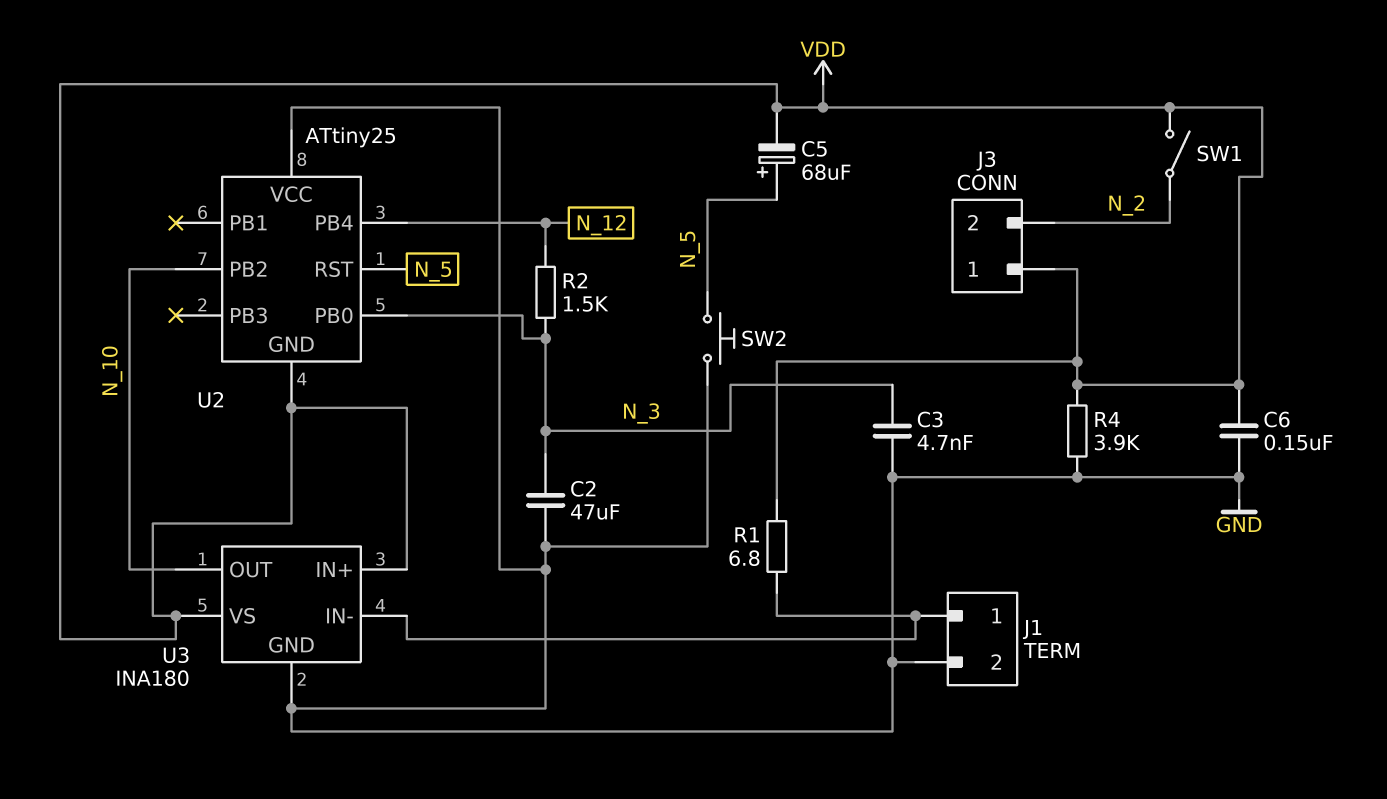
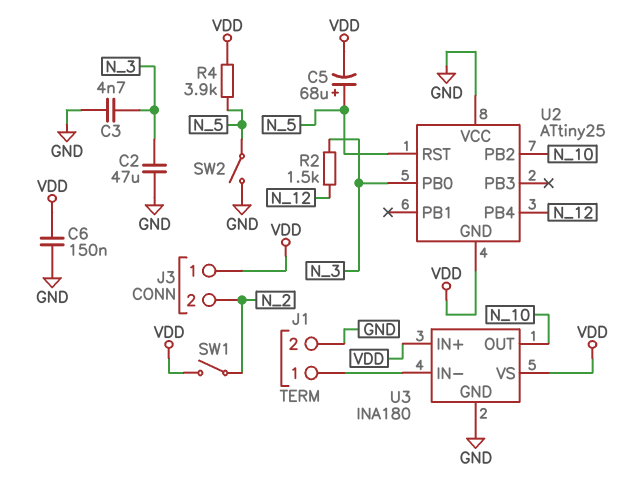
R1: 6.8 (J1/1, VDD) -> none
R4: 3.9k (GND, VDD) -> 3.9k (N_5, VDD)
SW2: button (GND, N_5) -> switch (GND, N_5)

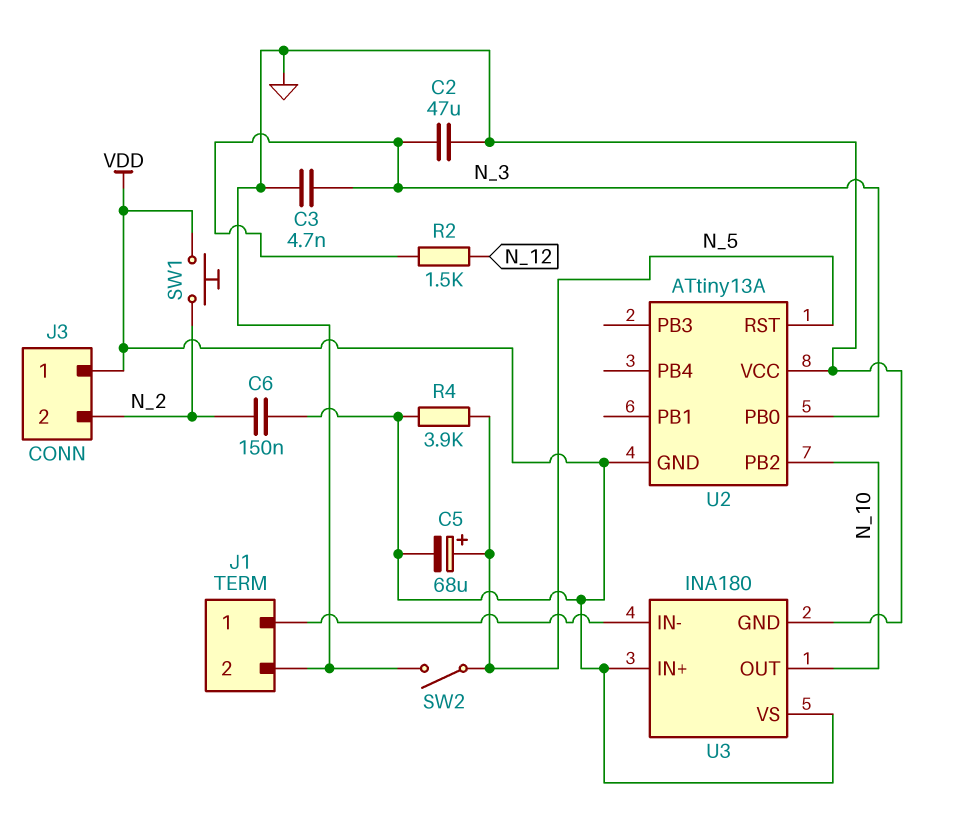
C6: 150nF (GND, VDD) -> 150nF (N_2, VDD)
SW1: switch (N_2, VDD) -> button (N_2, VDD)
U2: ATtiny25 -> ATtiny13A
U2 pin PB4: N_12 -> none

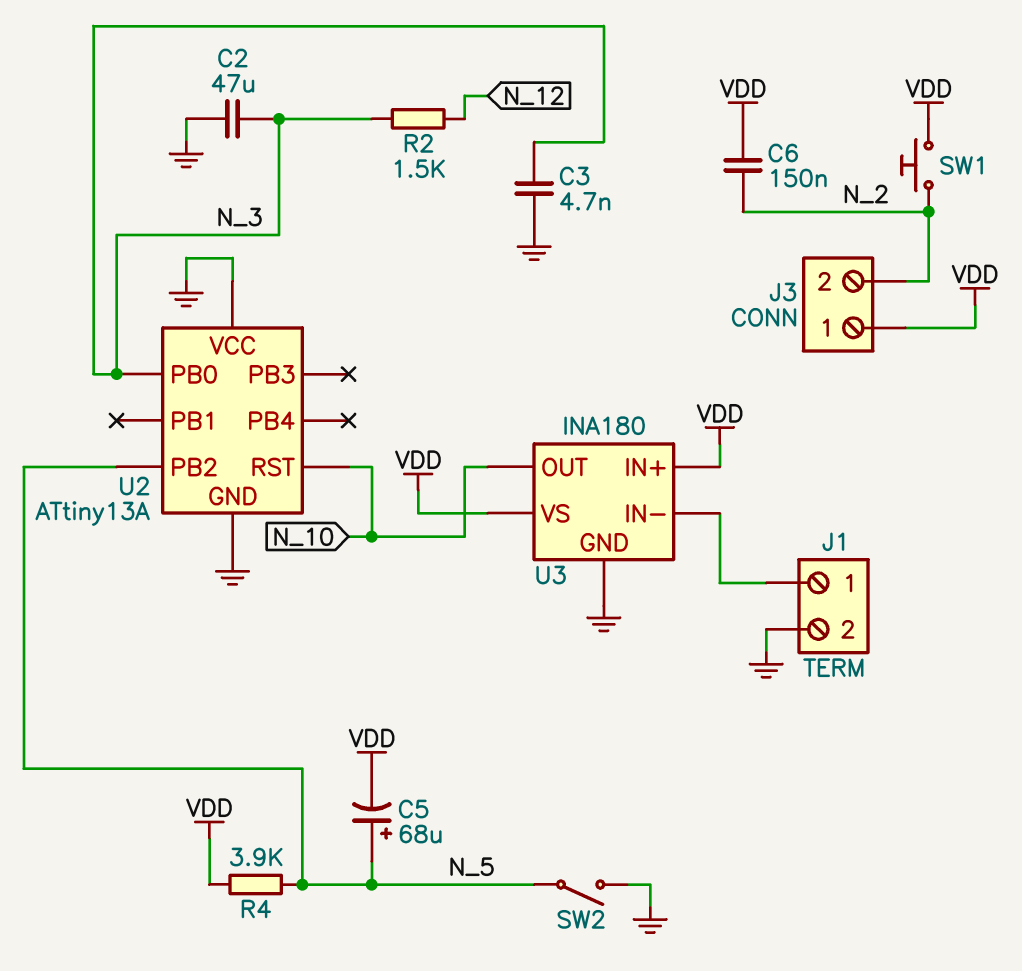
U2 pin GND: VDD -> GND
U2 pin PB2: N_10 -> N_5
U2 pin RST: N_5 -> N_10

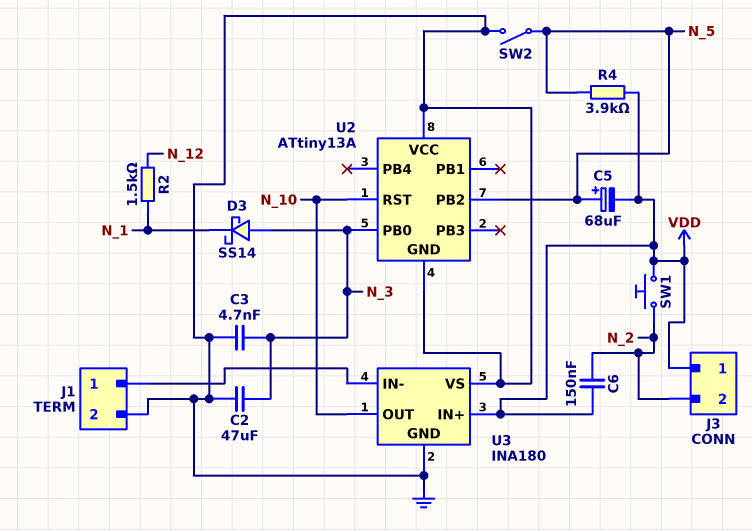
D3: none -> schottky SS14 (A N_3, K N_1)
R2: 1.5k (N_3, N_12) -> 1.5k (N_1, N_12)
U3 pin VS: VDD -> GND

